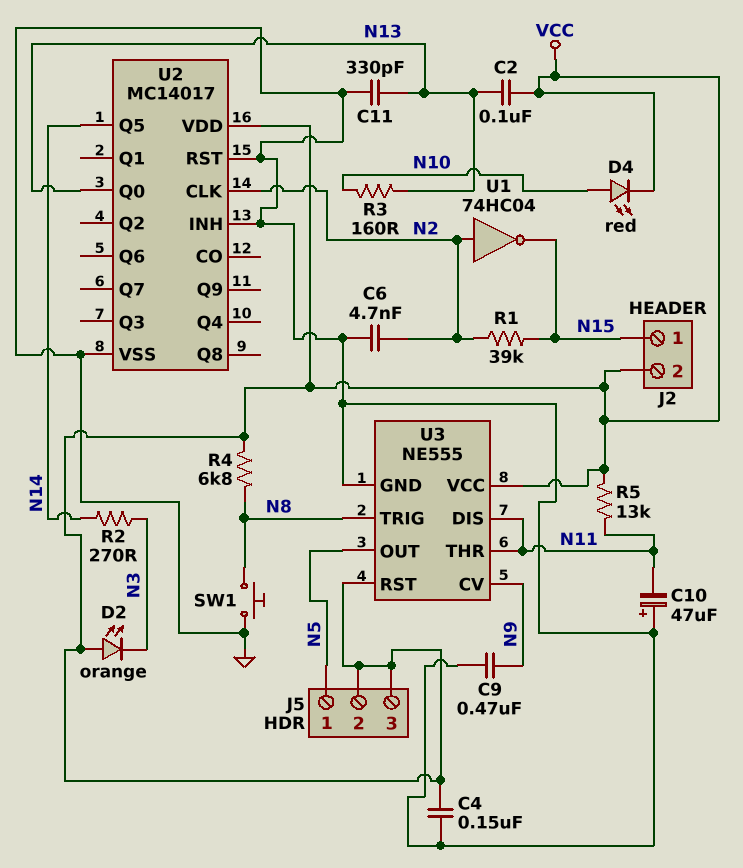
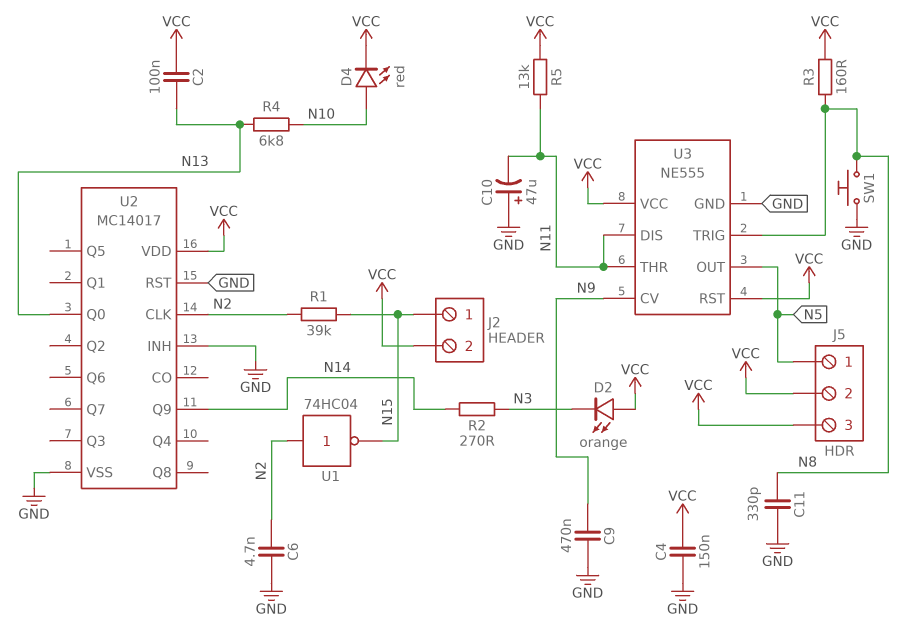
C11: 330pF (GND, N13) -> 330pF (GND, N8)
R3: 160 (N10, N13) -> 160 (N8, VCC)
R4: 6.8k (N8, VCC) -> 6.8k (N10, N13)
U2 pin Q5: N14 -> none
U2 pin Q9: none -> N14

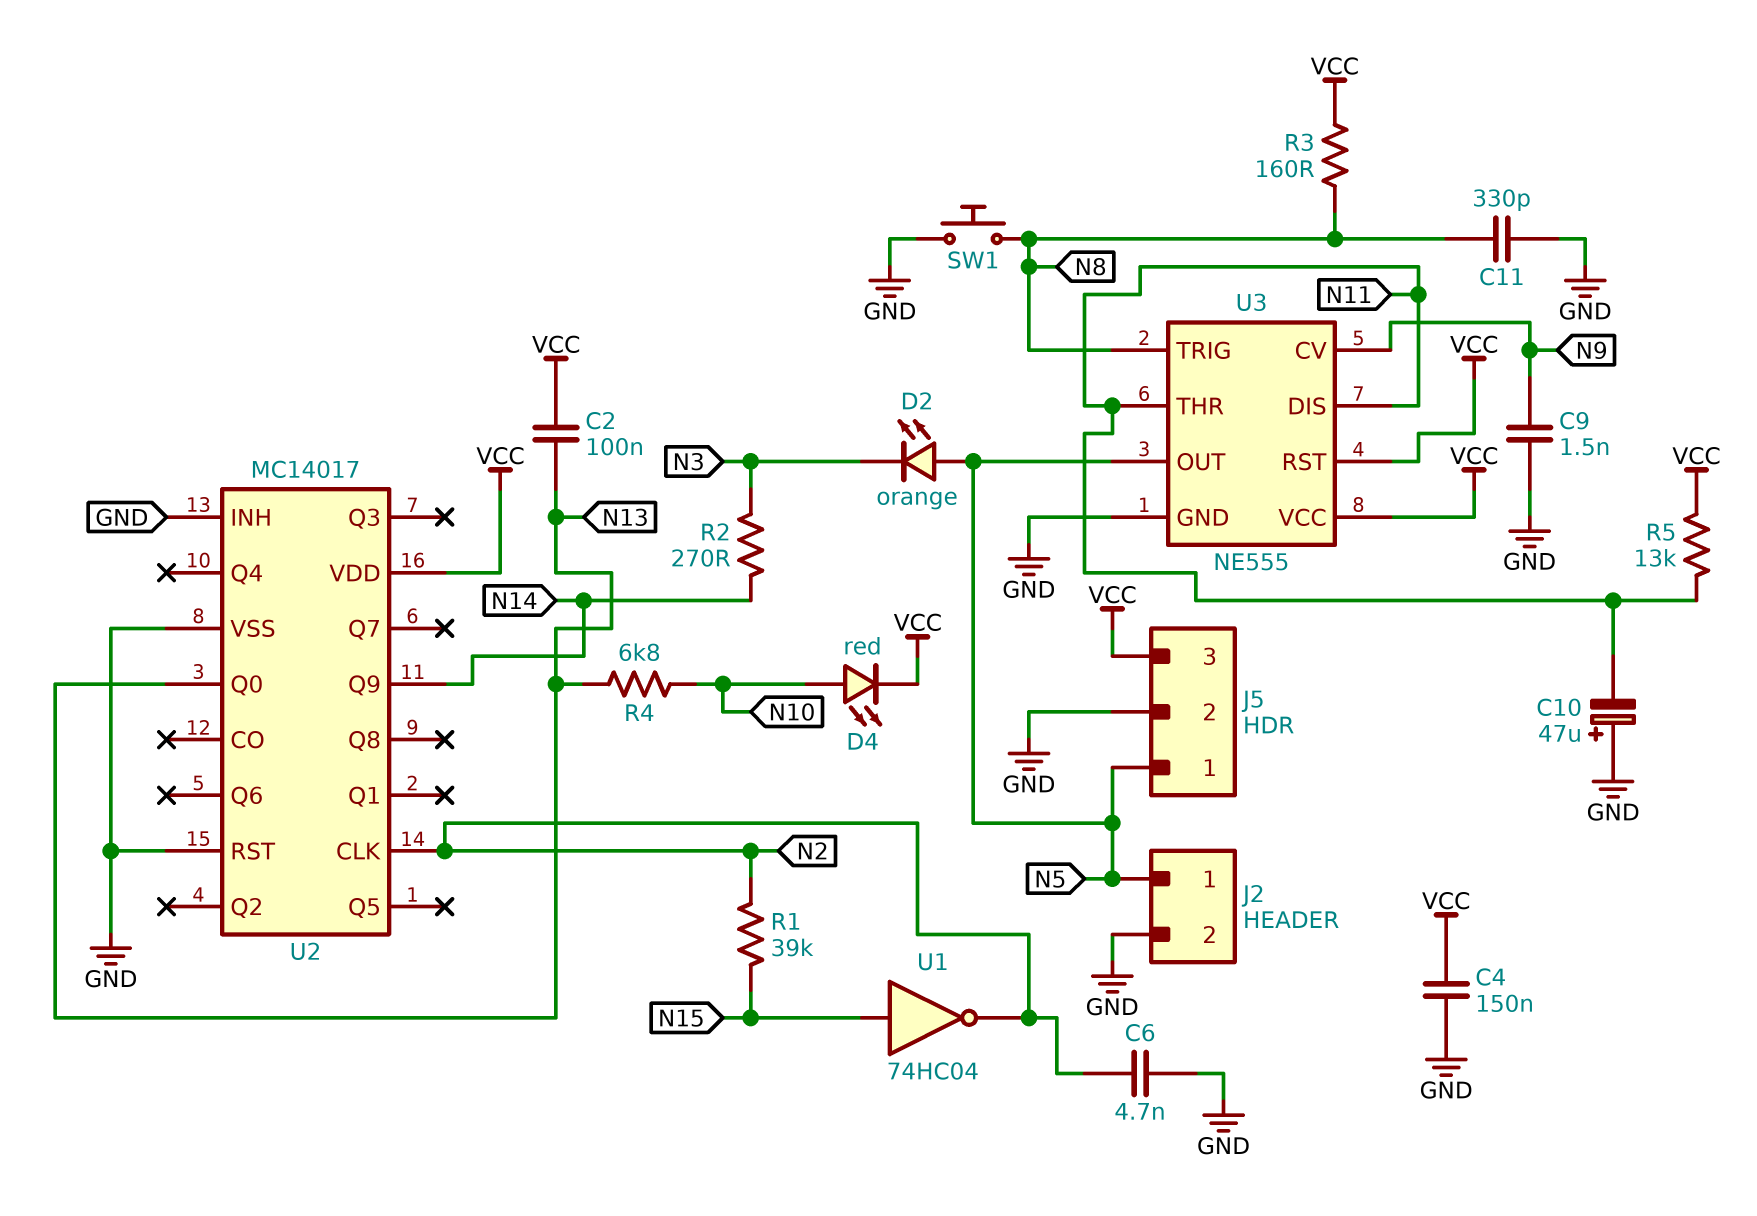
C9: 470nF (GND, N9) -> 1.5nF (GND, N9)
D2: LED orange (A VCC, K N3) -> LED orange (A N5, K N3)
J2 pin 1: N15 -> N5
J2 pin 2: VCC -> GND
J5 pin 2: VCC -> GND
U1: NOT 74HC04 (in N2, out N15) -> NOT 74HC04 (in N15, out N2)

